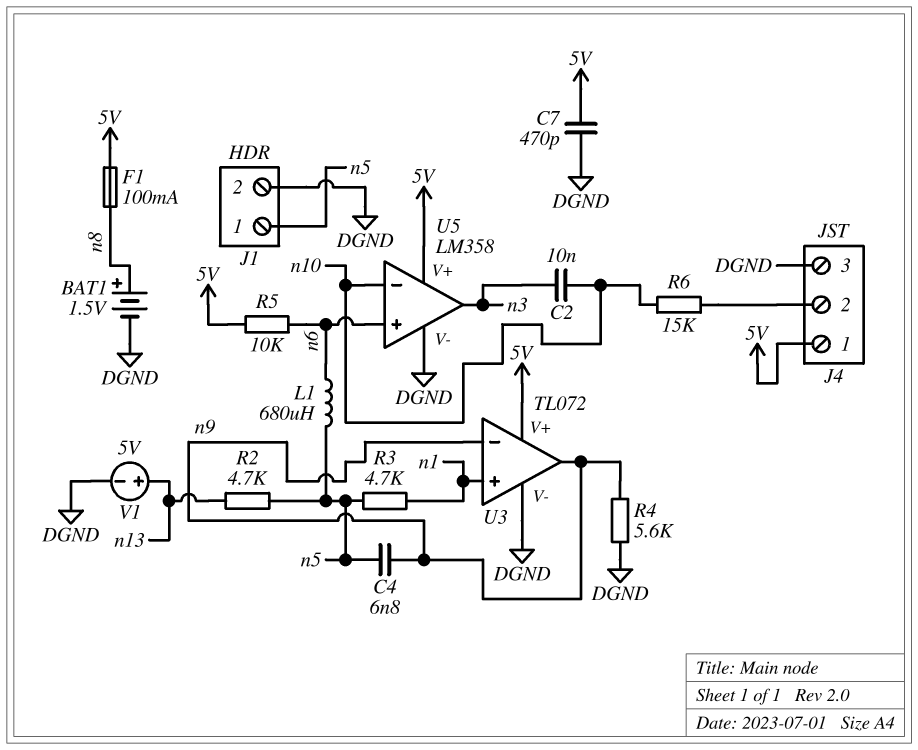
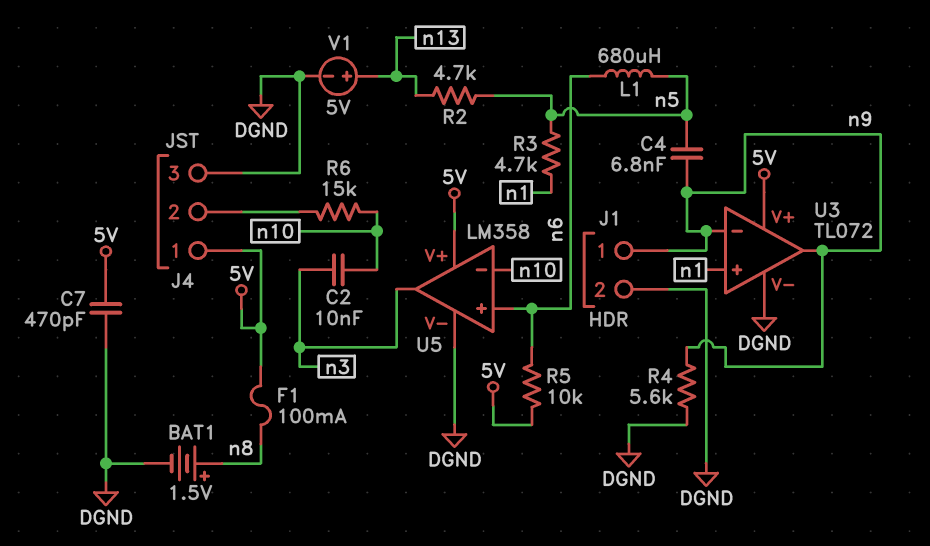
J1 pin 1: n5 -> n9

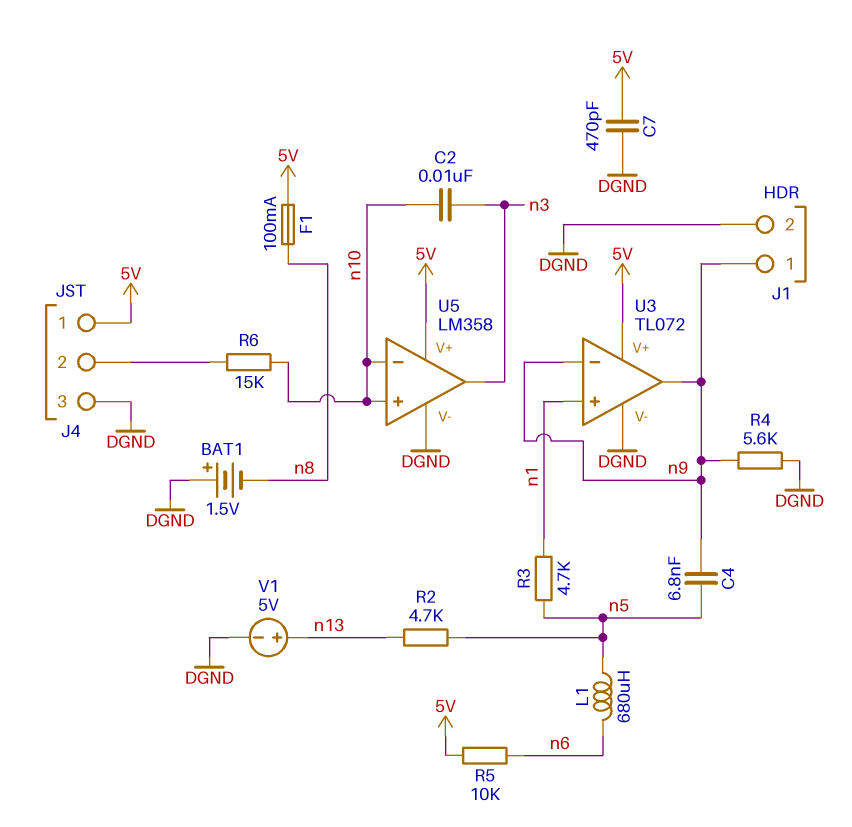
BAT1: 1.5V (plus n8, minus DGND) -> 1.5V (plus DGND, minus n8)
U5 pin in+: n6 -> n10

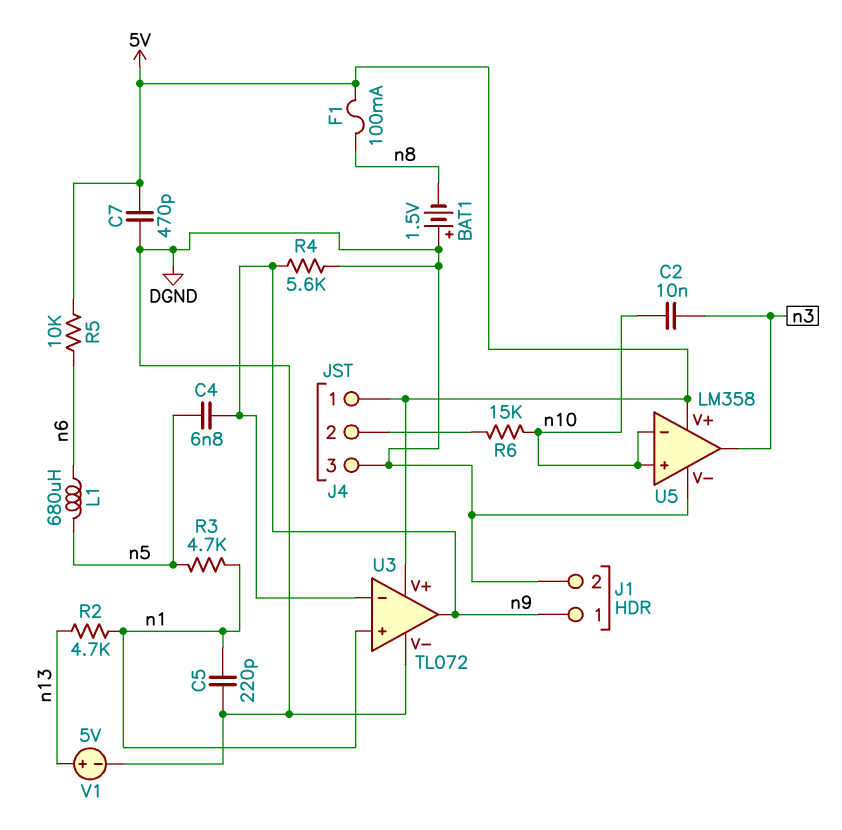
C5: none -> 220pF (DGND, n1)
R2: 4.7k (n5, n13) -> 4.7k (n1, n13)

